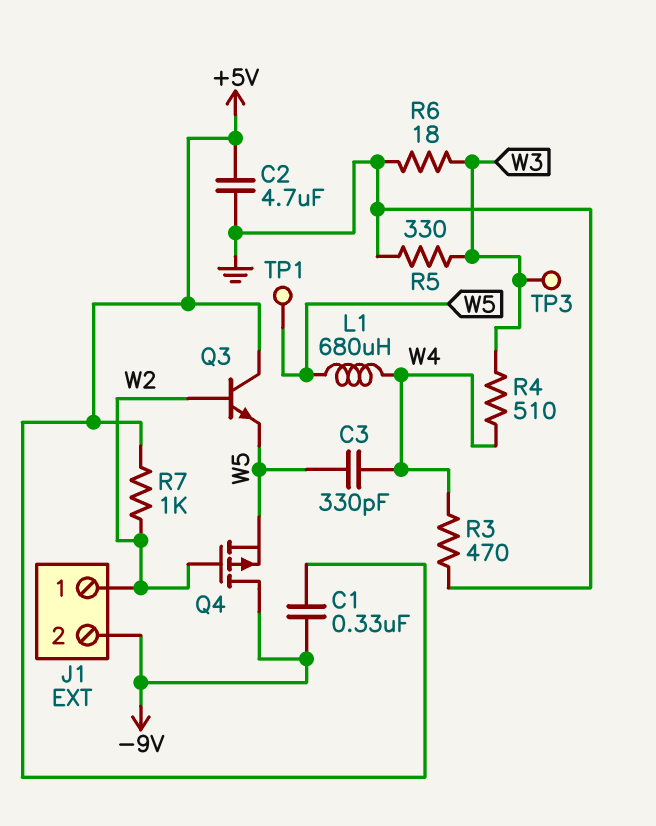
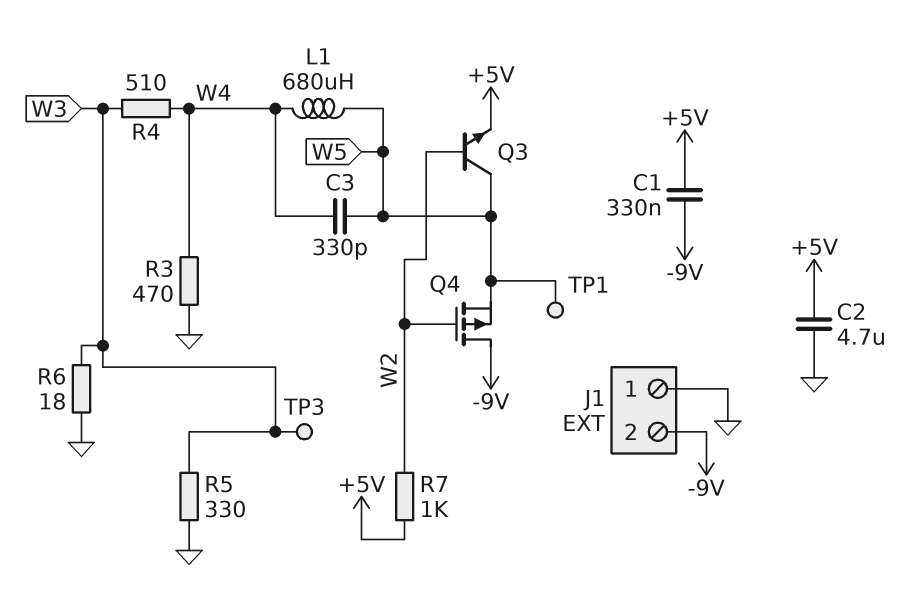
J1 pin 1: W2 -> GND
Q3: NPN (B W2, C +5V, E W5) -> NPN (B W2, C W5, E +5V)

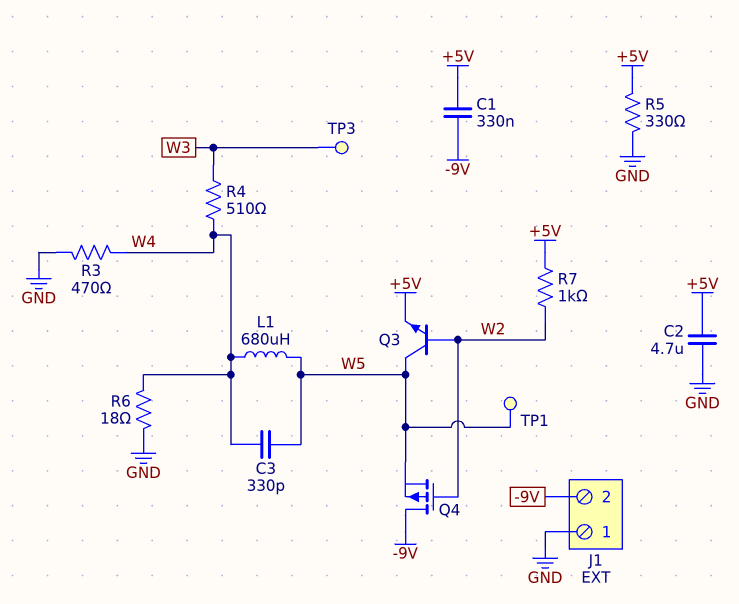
R5: 330 (GND, W3) -> 330 (+5V, GND)
R6: 18 (GND, W3) -> 18 (GND, W4)

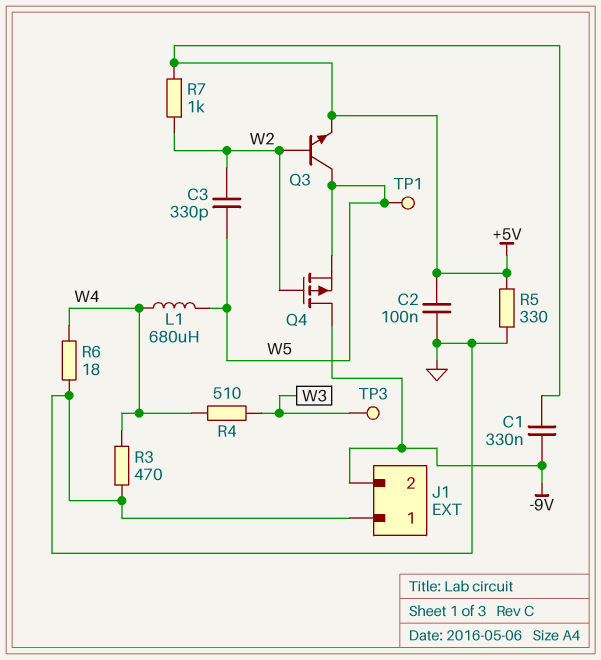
C2: 4.7uF (+5V, GND) -> 100nF (+5V, GND)
C3: 330pF (W4, W5) -> 330pF (W2, W5)

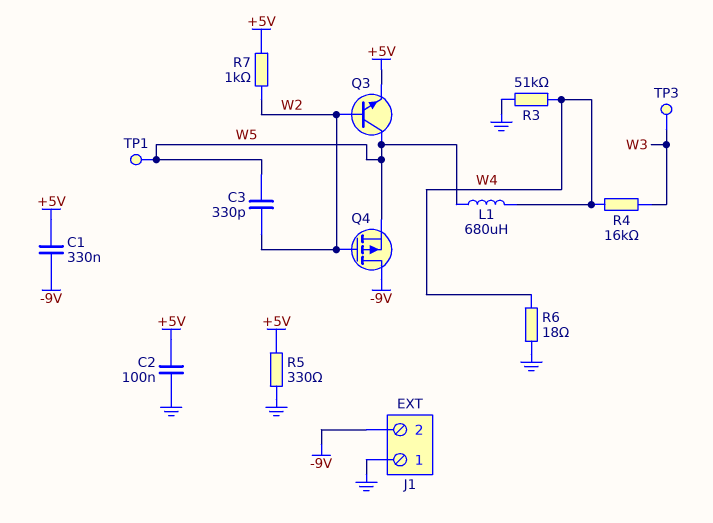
R3: 470 (GND, W4) -> 51k (GND, W4)
R4: 510 (W3, W4) -> 16k (W3, W4)

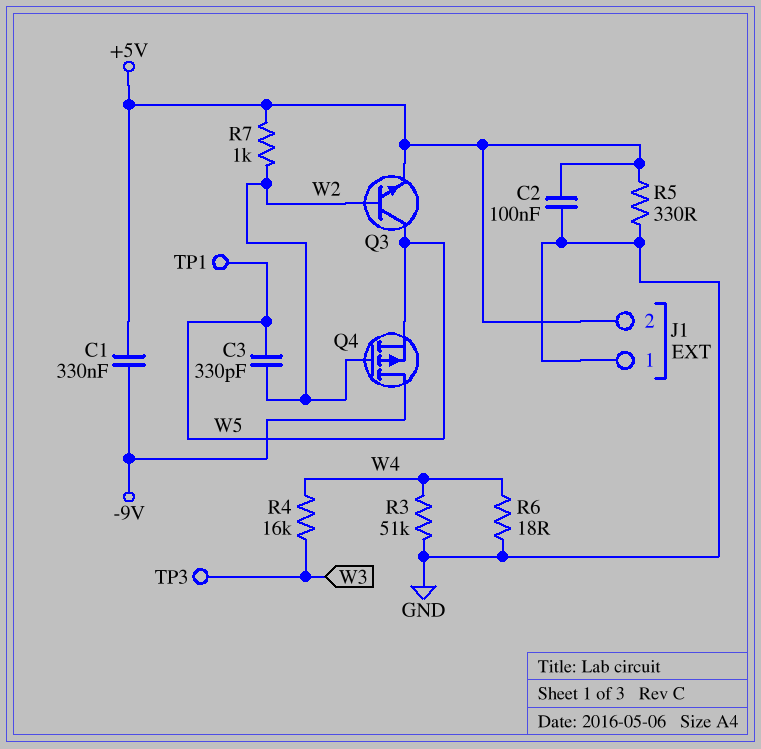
J1 pin 2: -9V -> +5V
L1: 680uH (W4, W5) -> none

